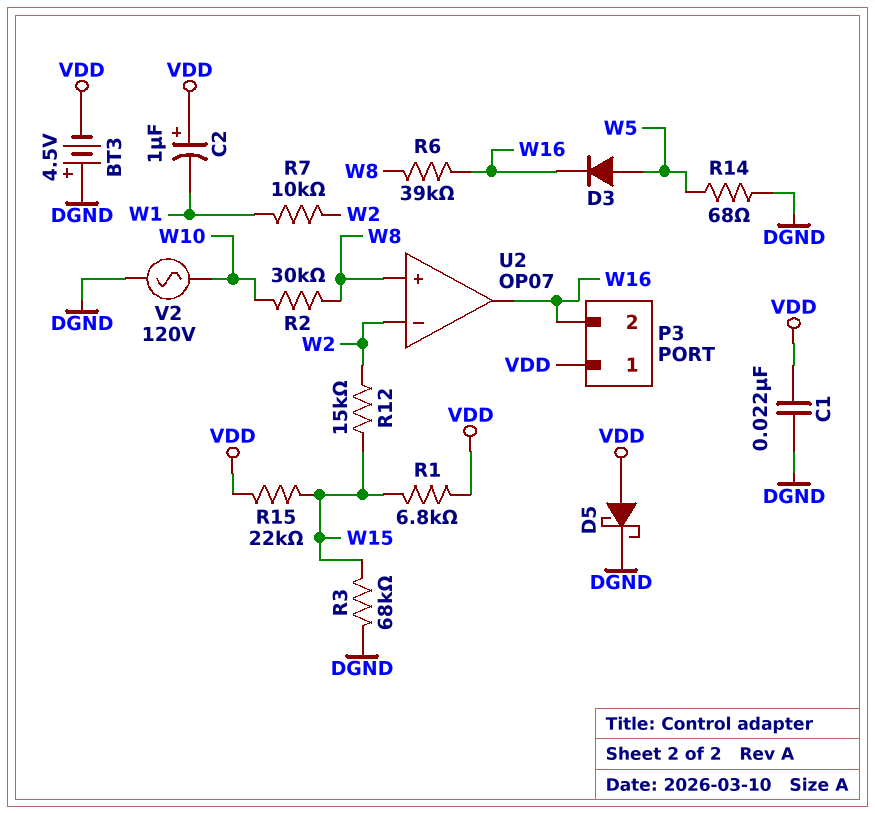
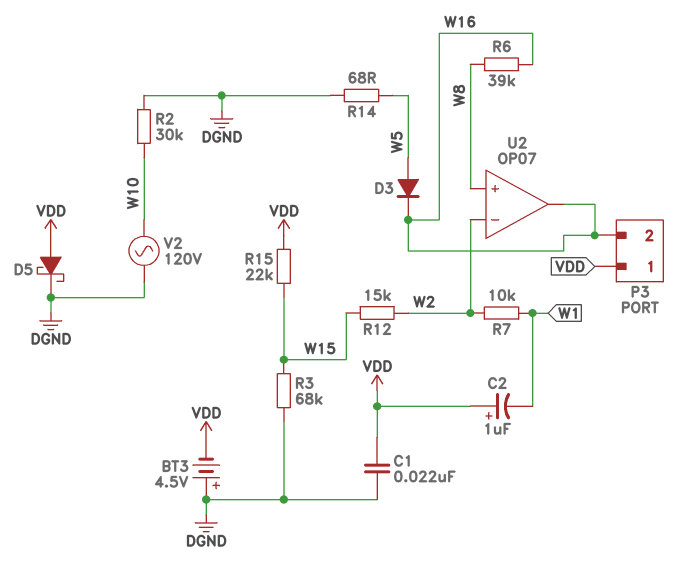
R1: 6.8k (VDD, W15) -> none
R2: 30k (W8, W10) -> 30k (DGND, W10)

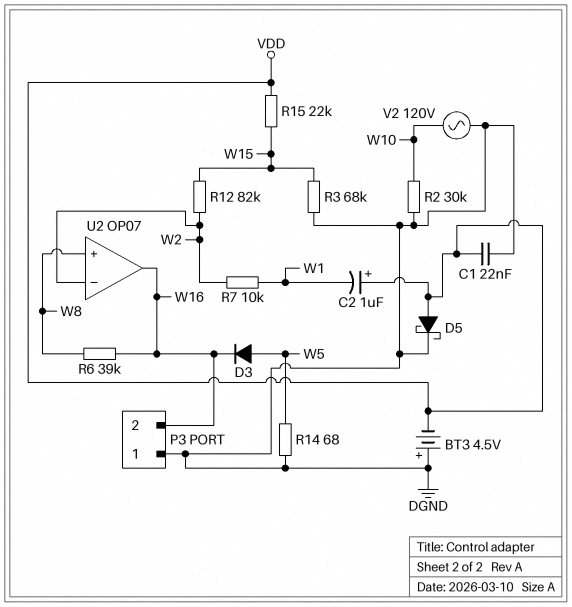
P3 pin 1: VDD -> DGND
R12: 15k (W2, W15) -> 82k (W2, W15)

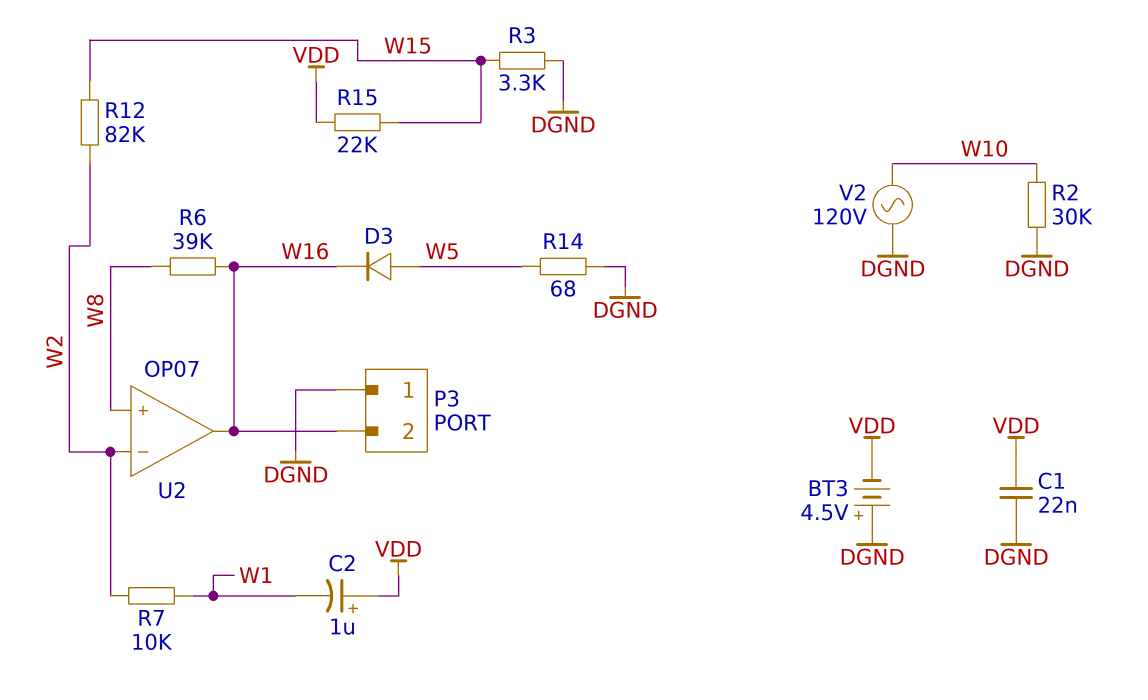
D5: schottky (A VDD, K DGND) -> none
R3: 68k (DGND, W15) -> 3.3k (DGND, W15)

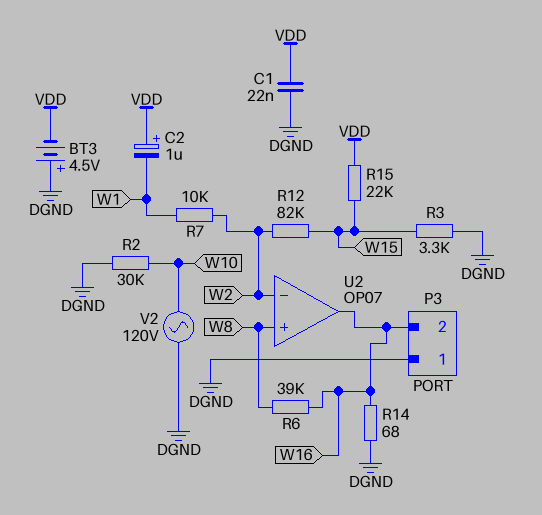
D3: diode (A W5, K W16) -> none
R14: 68 (DGND, W5) -> 68 (DGND, W16)

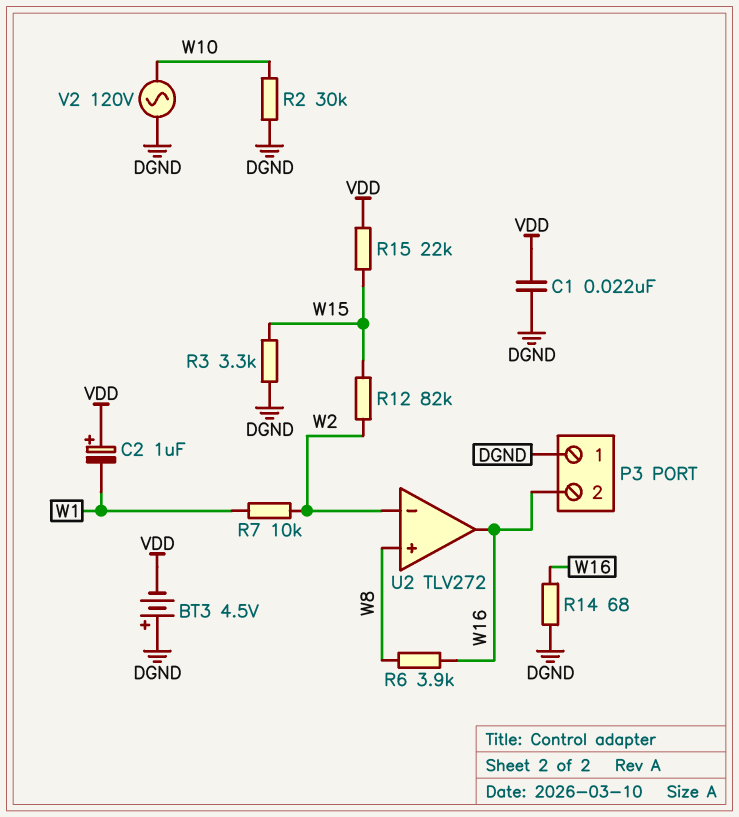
R6: 39k (W8, W16) -> 3.9k (W8, W16)
U2: OP07 -> TLV272

